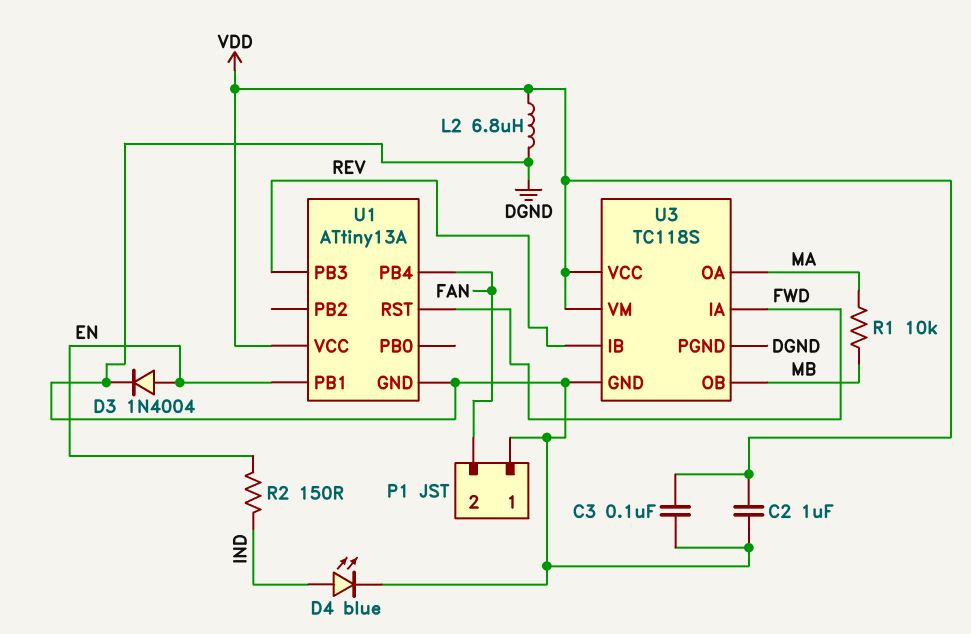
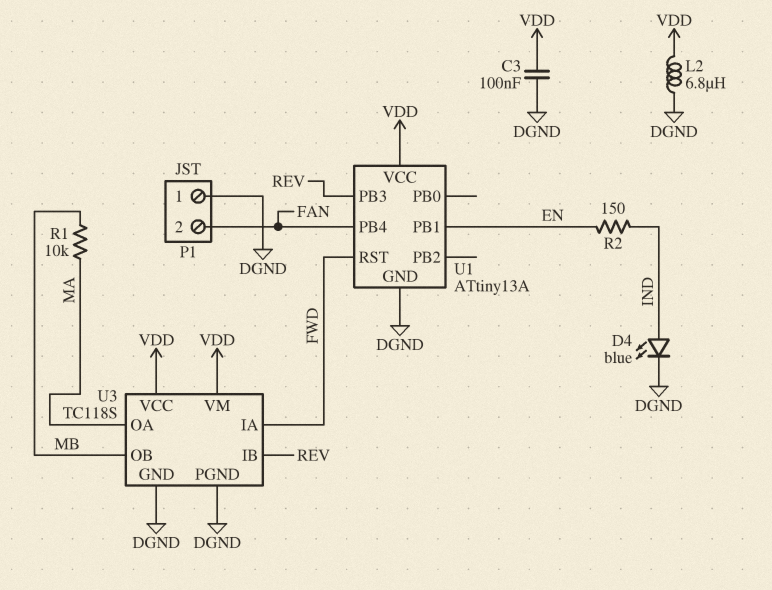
C2: 1uF (DGND, VDD) -> none
D3: diode 1N4004 (A EN, K DGND) -> none

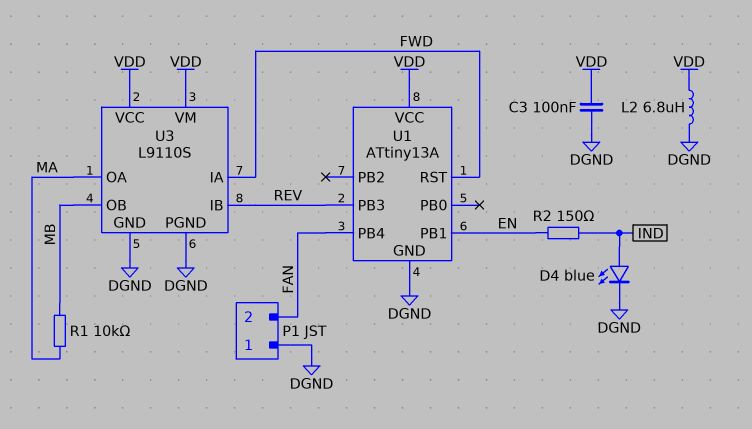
U3: TC118S -> L9110S

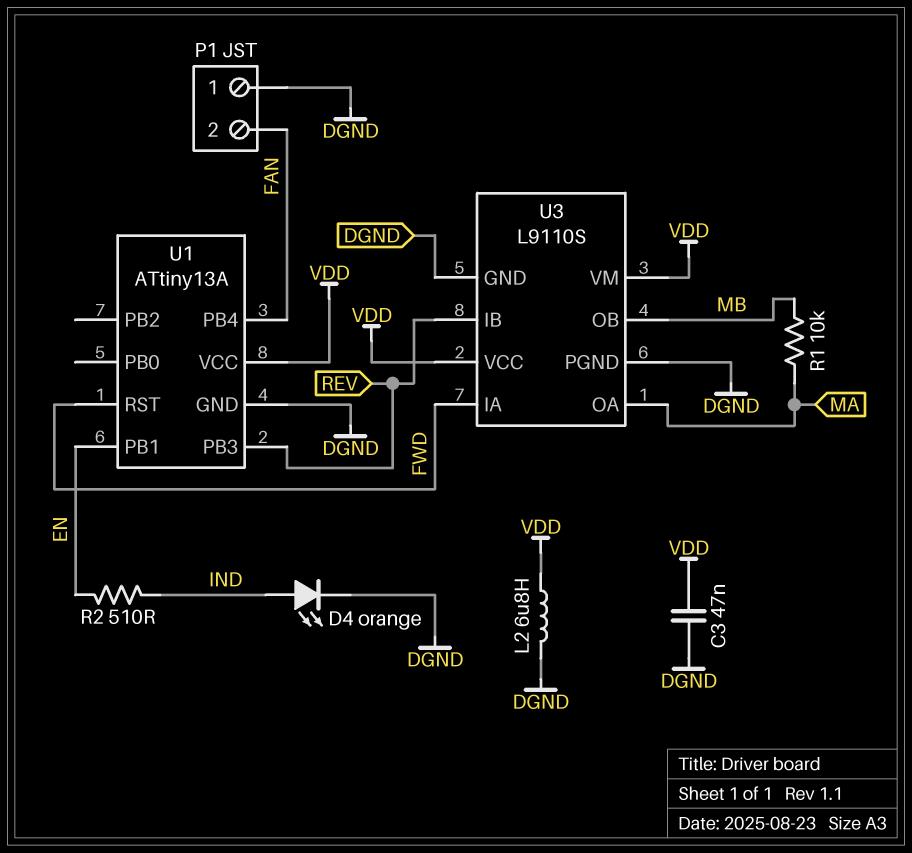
C3: 100nF (DGND, VDD) -> 47nF (DGND, VDD)
D4: LED blue (A IND, K DGND) -> LED orange (A IND, K DGND)
R2: 150 (EN, IND) -> 510 (EN, IND)

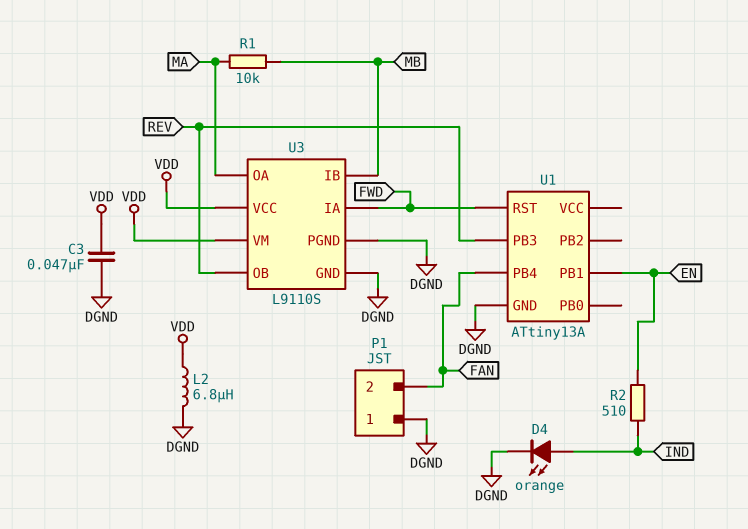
U1 pin VCC: VDD -> none
U3 pin IB: REV -> MB
U3 pin OB: MB -> REV

